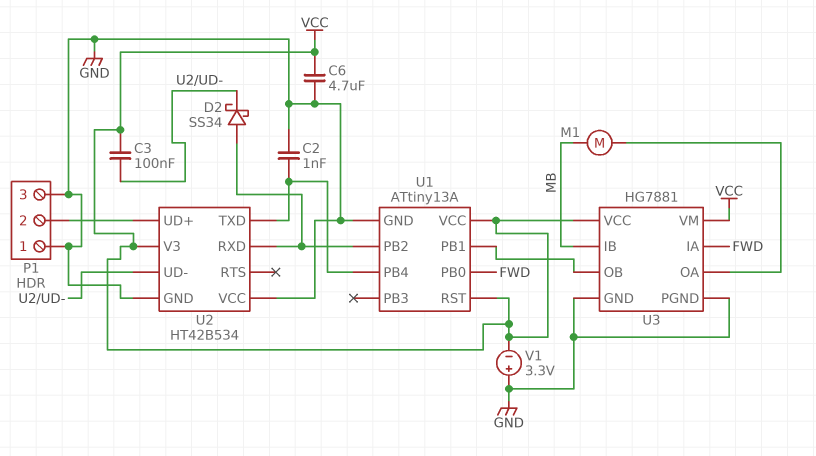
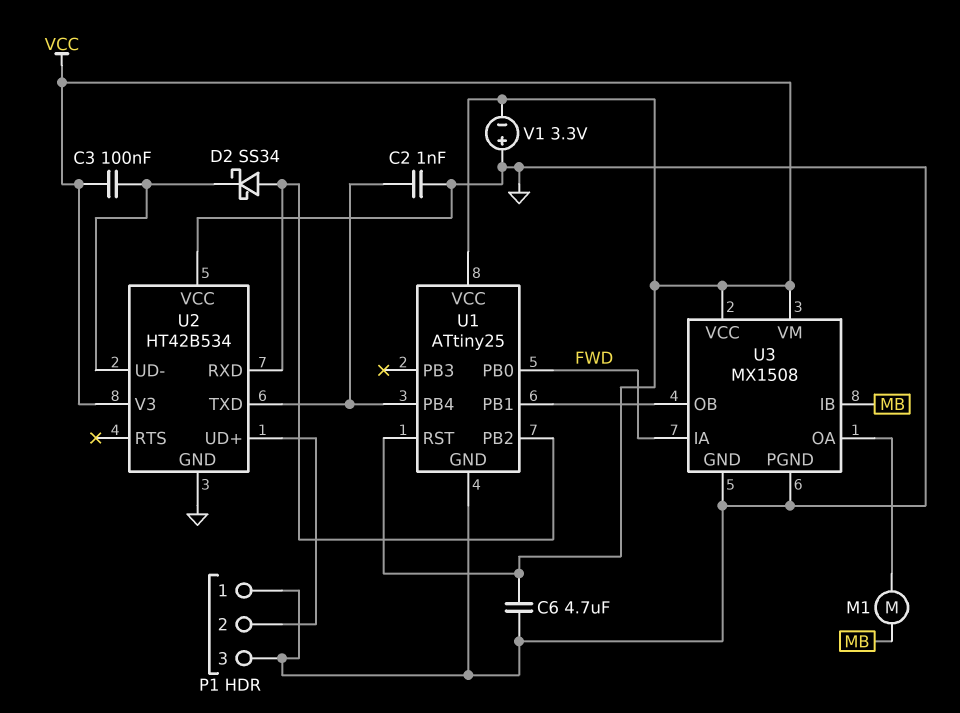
U1: ATtiny13A -> ATtiny25
U3: HG7881 -> MX1508

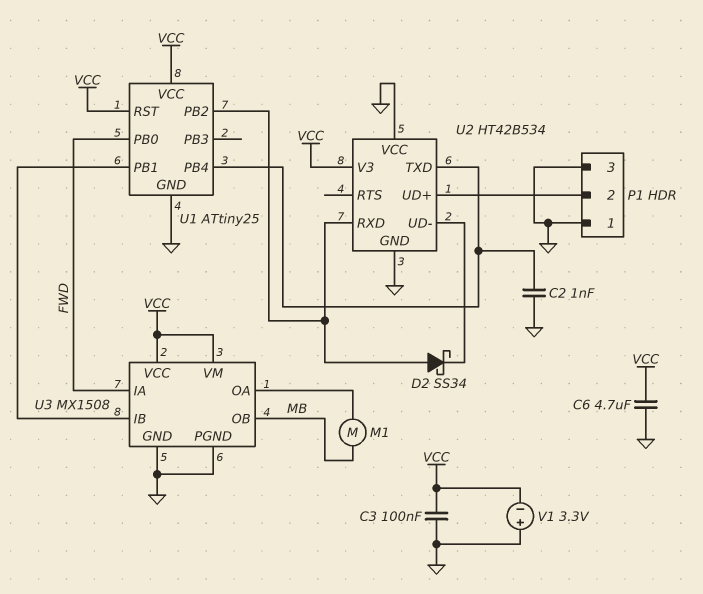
C3: 100nF (U2/UD-, VCC) -> 100nF (GND, VCC)
U3 pin IB: MB -> U1/PB1
U3 pin OB: U1/PB1 -> MB

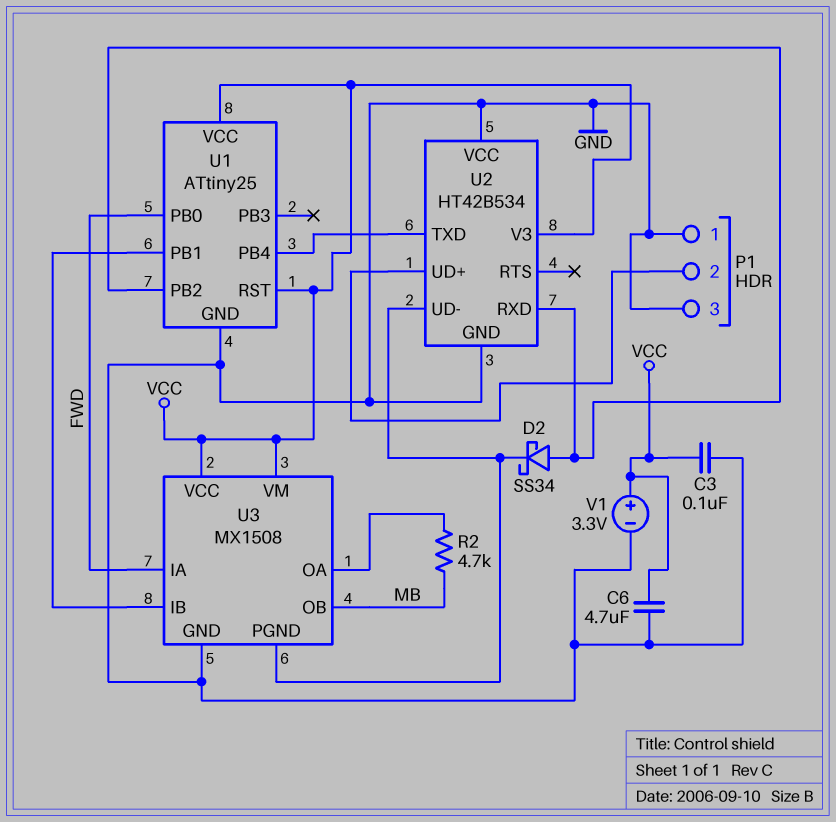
C2: 1nF (GND, U1/PB4) -> none
M1: motor (MB, U3/OA) -> none
R2: none -> 4.7k (MB, U3/OA)
U3 pin PGND: GND -> U2/UD-
V1: 3.3V (plus GND, minus VCC) -> 3.3V (plus VCC, minus GND)

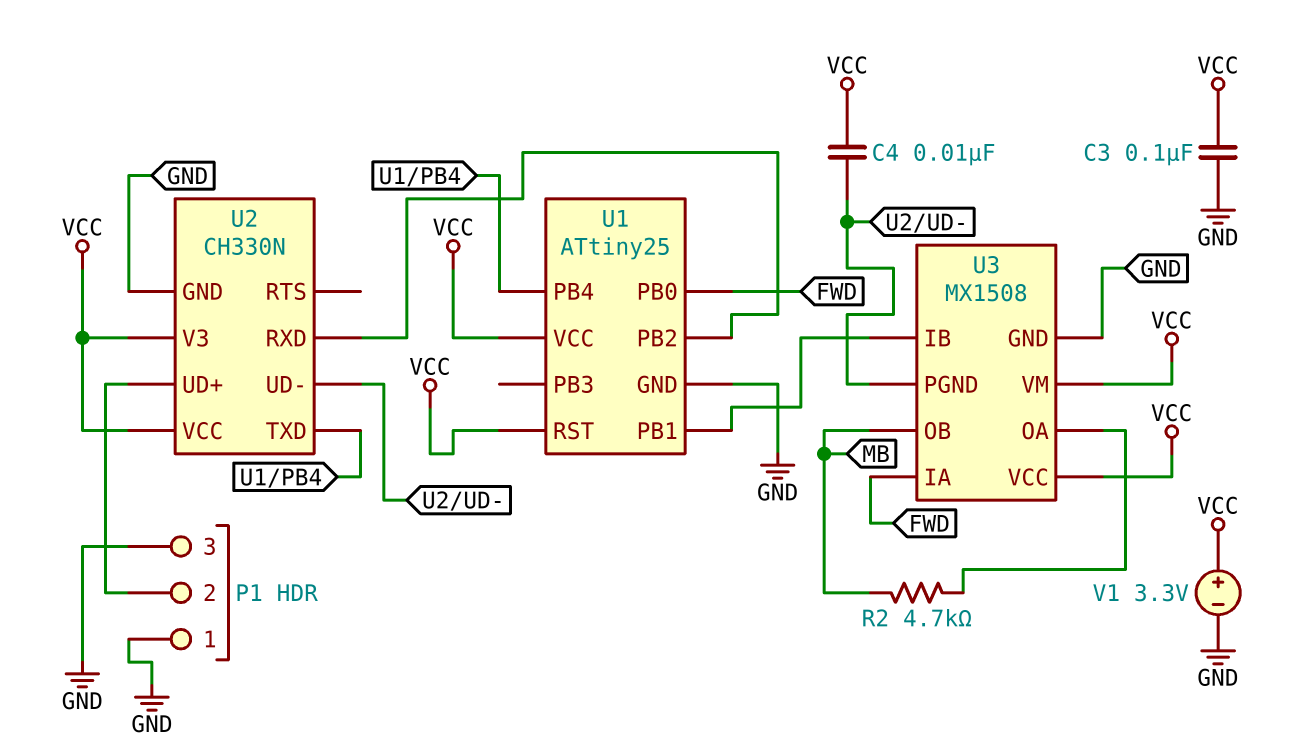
C4: none -> 10nF (U2/UD-, VCC)
C6: 4.7uF (GND, VCC) -> none
D2: schottky SS34 (A U1/PB2, K U2/UD-) -> none
U2: HT42B534 -> CH330N
U2 pin VCC: GND -> VCC

